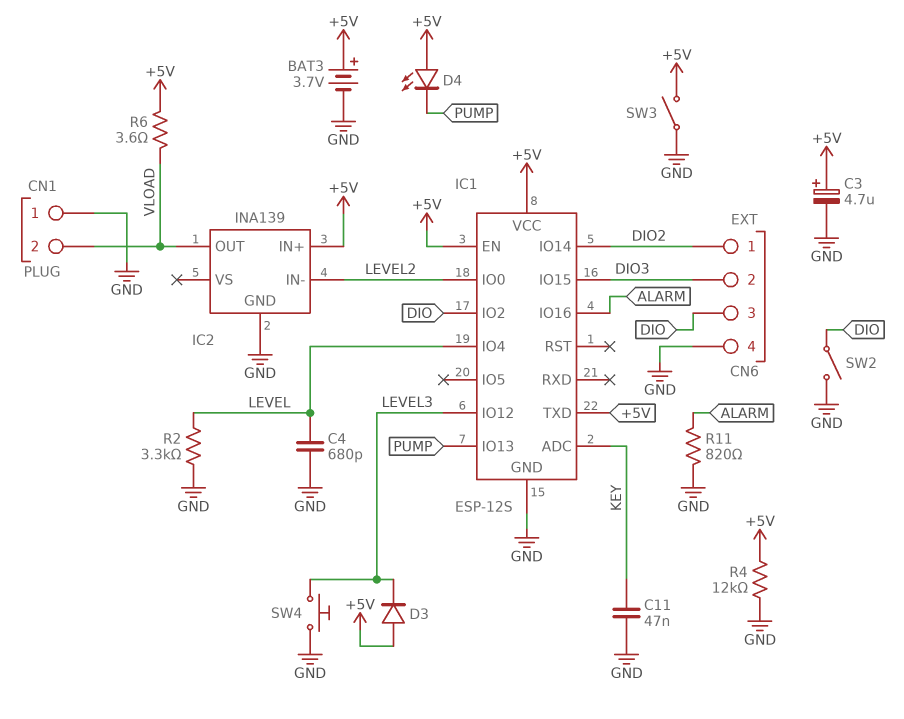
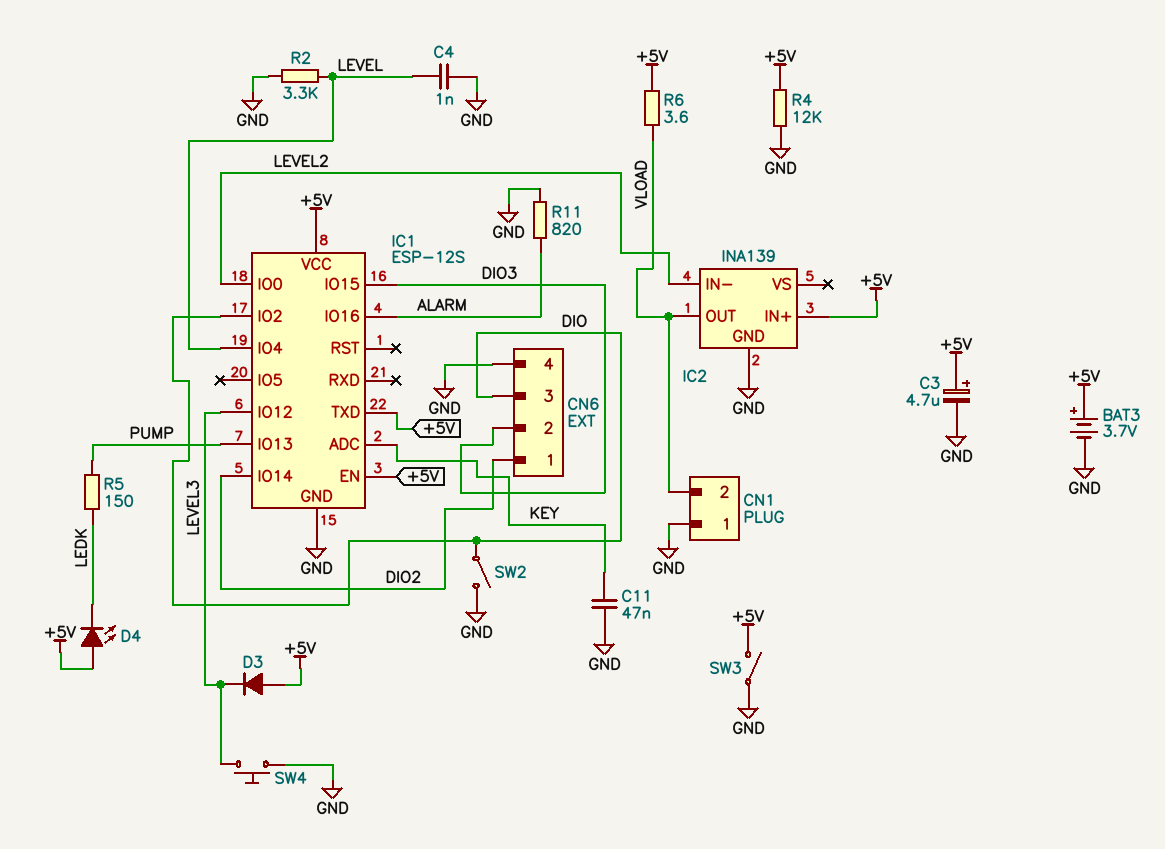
C4: 680pF (GND, LEVEL) -> 1nF (GND, LEVEL)
D4: LED (A +5V, K PUMP) -> LED (A +5V, K LEDK)
R5: none -> 150 (LEDK, PUMP)

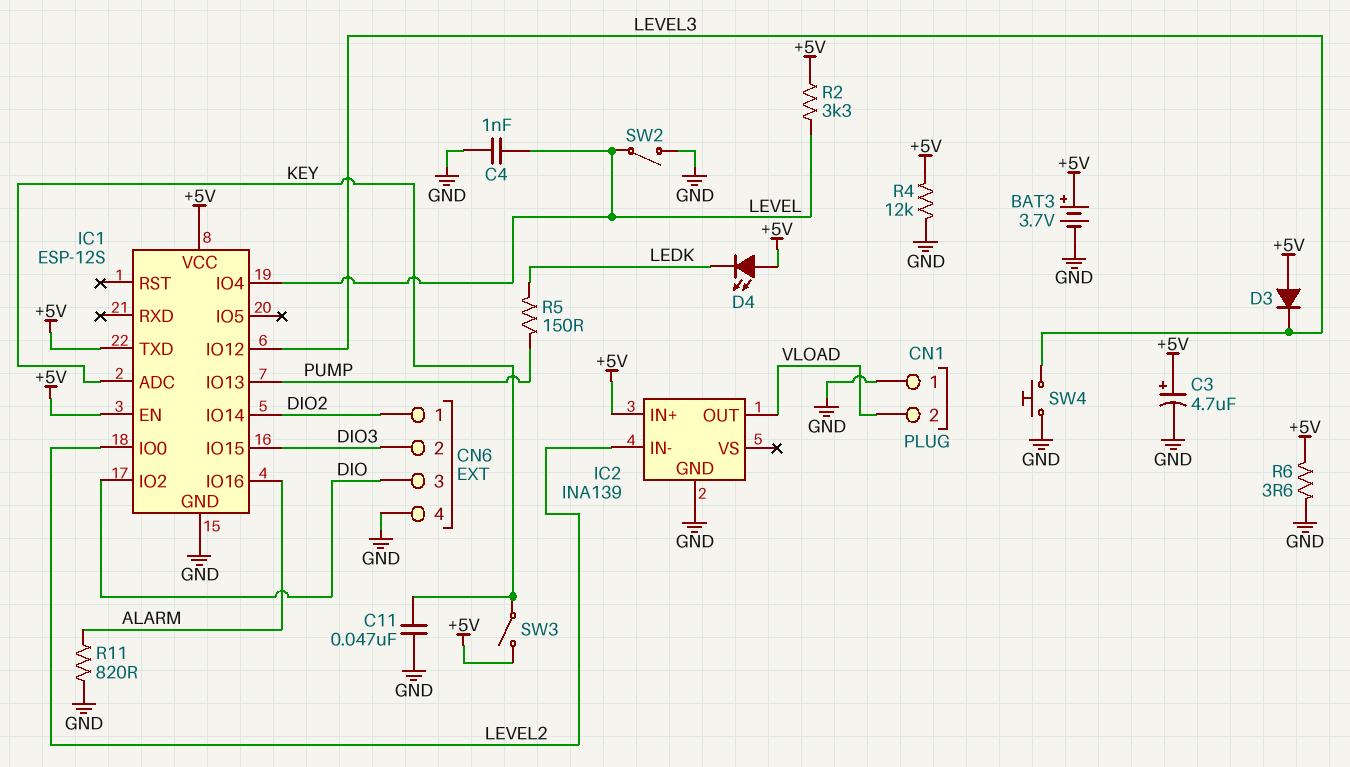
R2: 3.3k (GND, LEVEL) -> 3.3k (+5V, LEVEL)
R6: 3.6 (+5V, VLOAD) -> 3.6 (+5V, GND)
SW2: switch (DIO, GND) -> switch (GND, LEVEL)
SW3: switch (+5V, GND) -> switch (+5V, KEY)

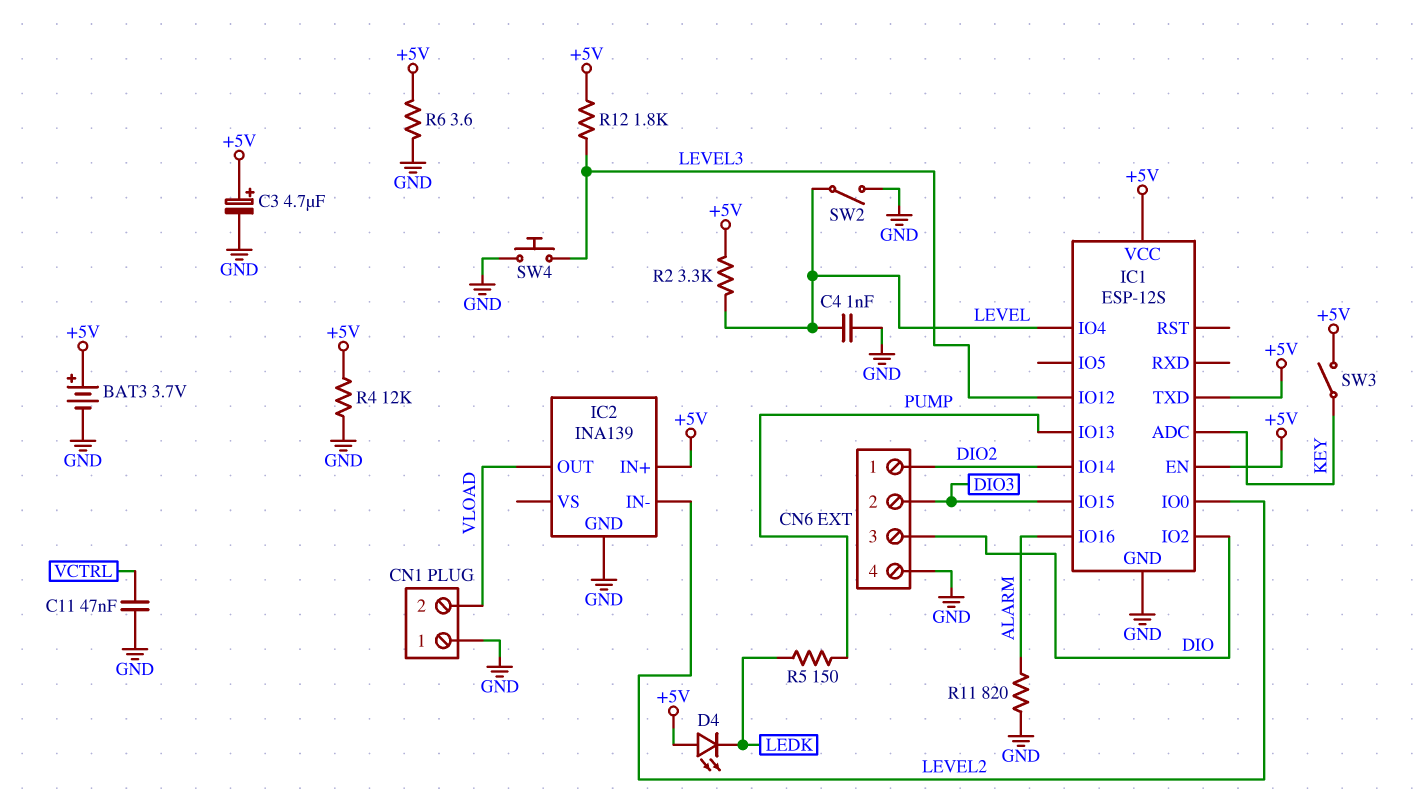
C11: 47nF (GND, KEY) -> 47nF (GND, VCTRL)
D3: diode (A +5V, K LEVEL3) -> none
R12: none -> 1.8k (+5V, LEVEL3)

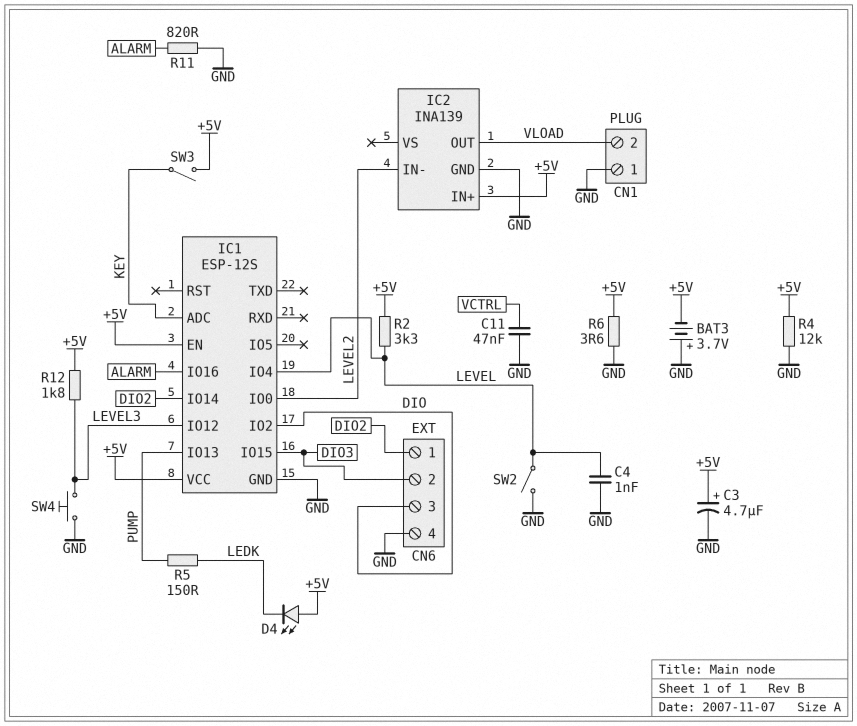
BAT3: 3.7V (plus +5V, minus GND) -> 3.7V (plus GND, minus +5V)
IC1 pin TXD: +5V -> none

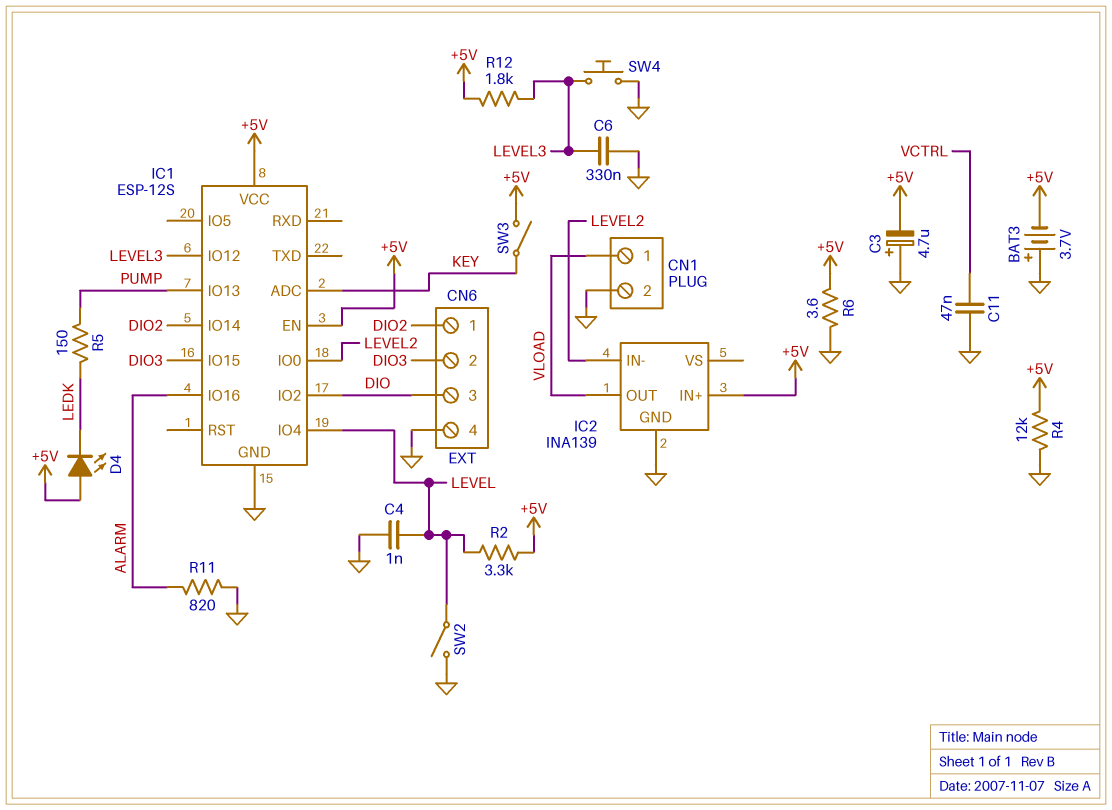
C3: 4.7uF (plus +5V, minus GND) -> 4.7uF (plus GND, minus +5V)
C6: none -> 330nF (GND, LEVEL3)
CN1 pin 1: GND -> VLOAD
CN1 pin 2: VLOAD -> GND

